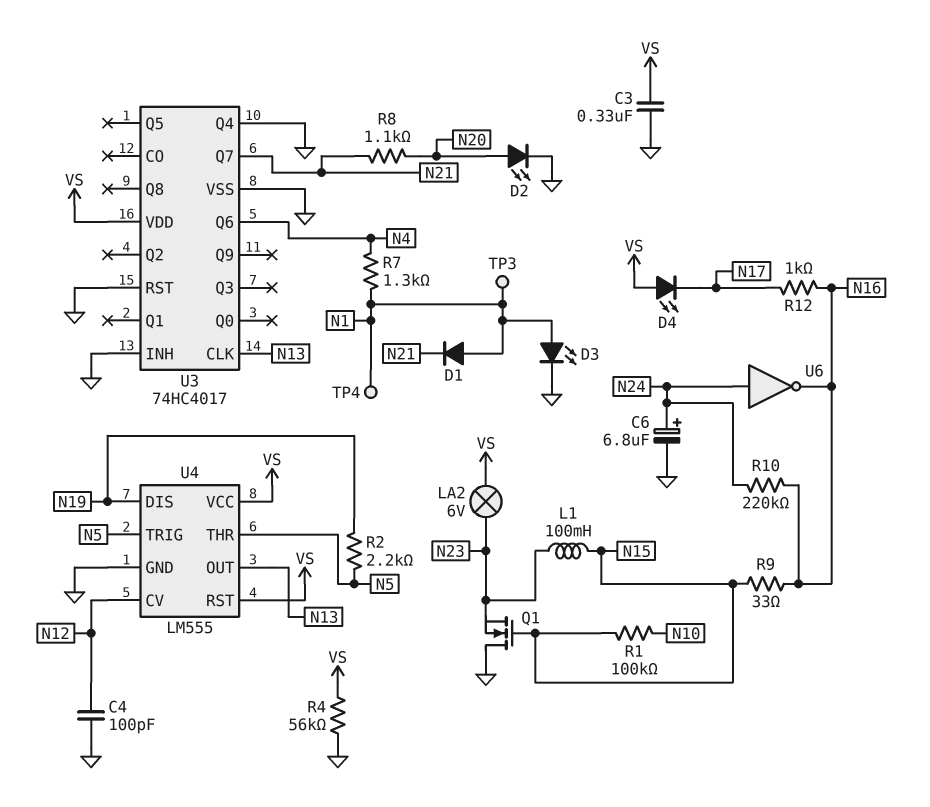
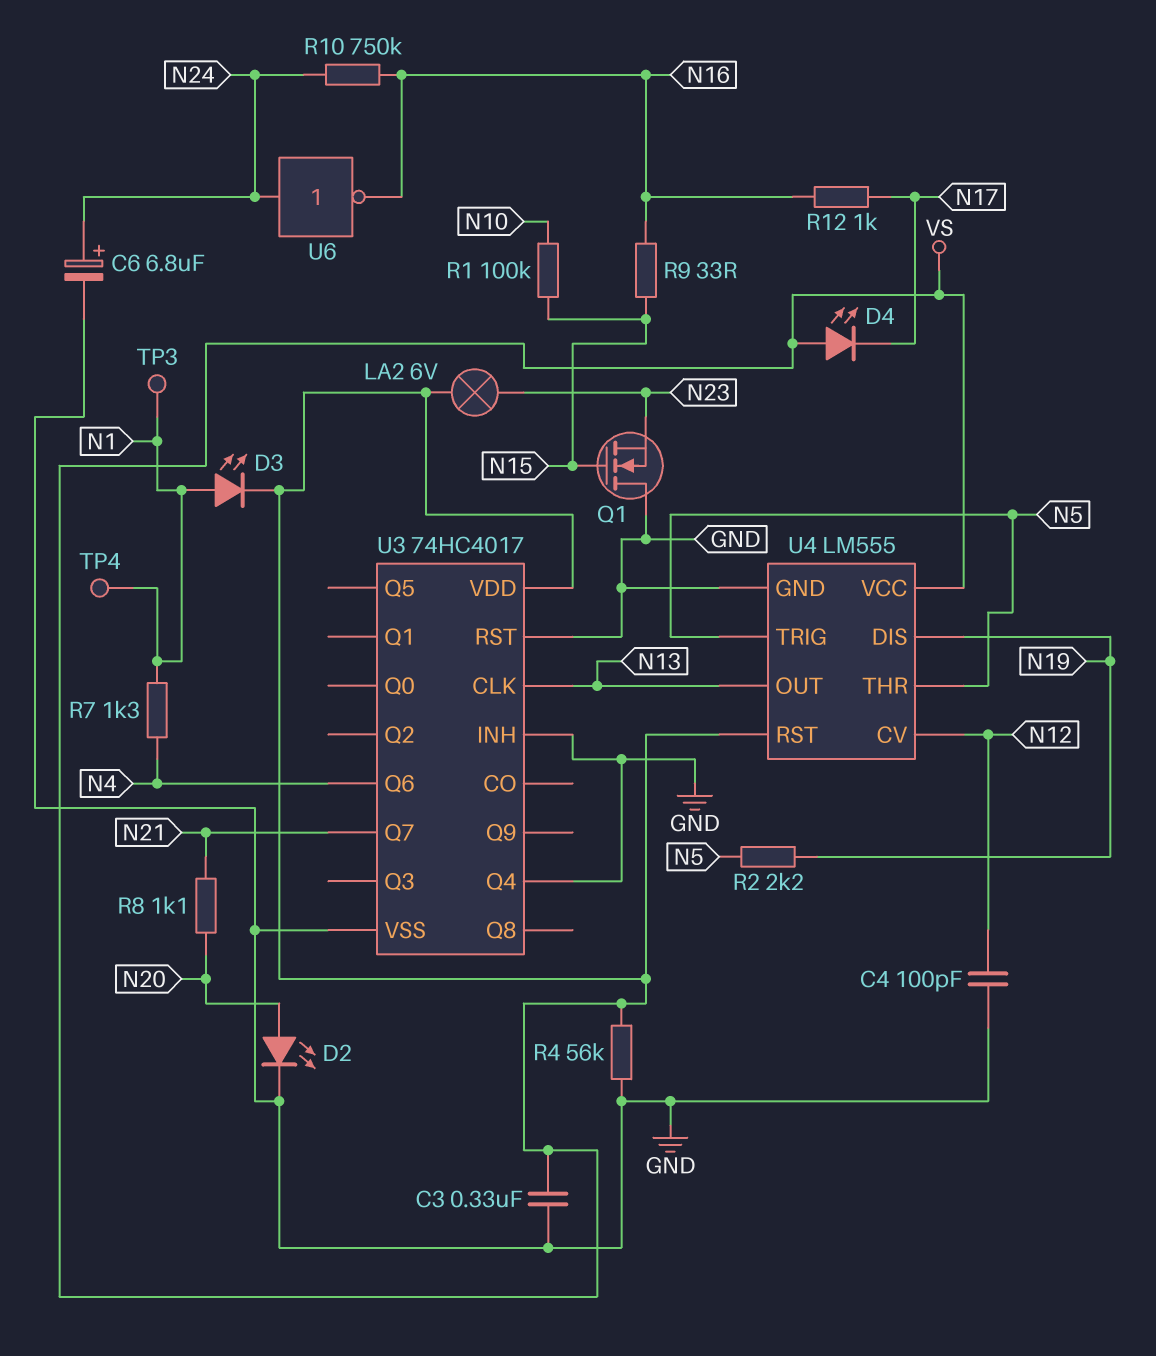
D1: diode (A N1, K N21) -> none
D3: LED (A N1, K GND) -> LED (A N1, K VS)
L1: 100mH (N15, N23) -> none
R10: 220k (N16, N24) -> 750k (N16, N24)

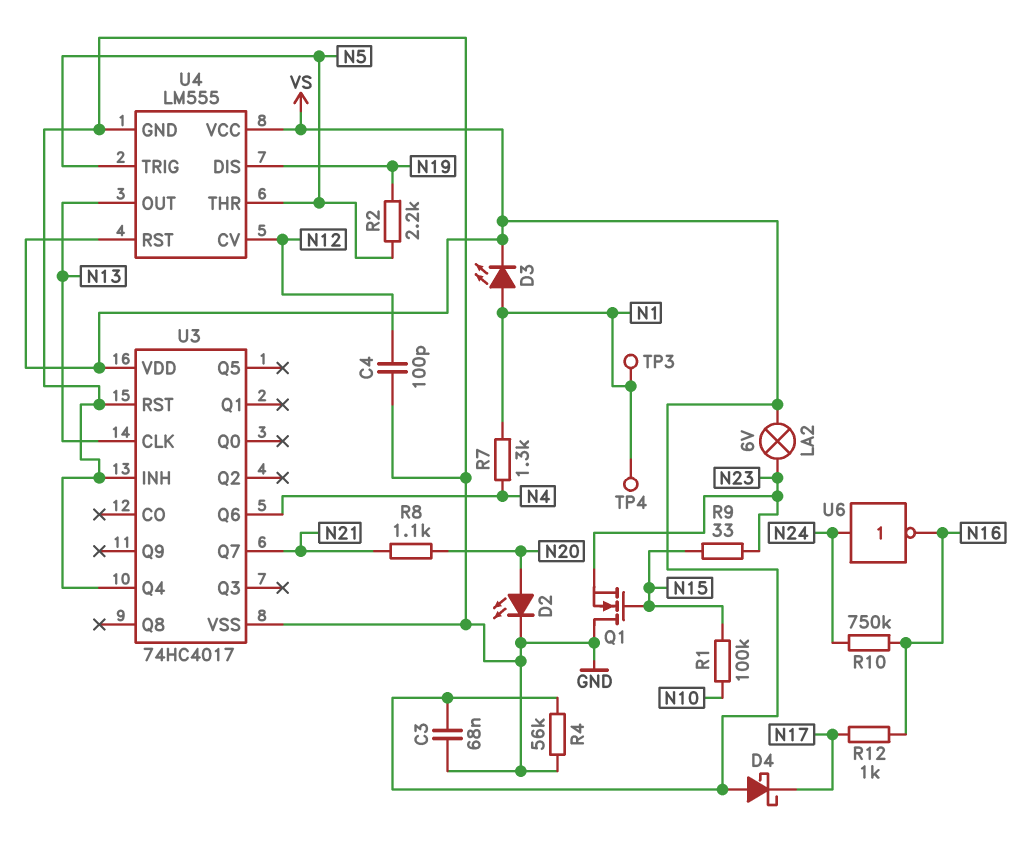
C3: 330nF (GND, VS) -> 68nF (GND, VS)
C6: 6.8uF (plus N24, minus GND) -> none
D4: LED (A VS, K N17) -> schottky (A VS, K N17)
R9: 33 (N15, N16) -> 33 (N15, N23)

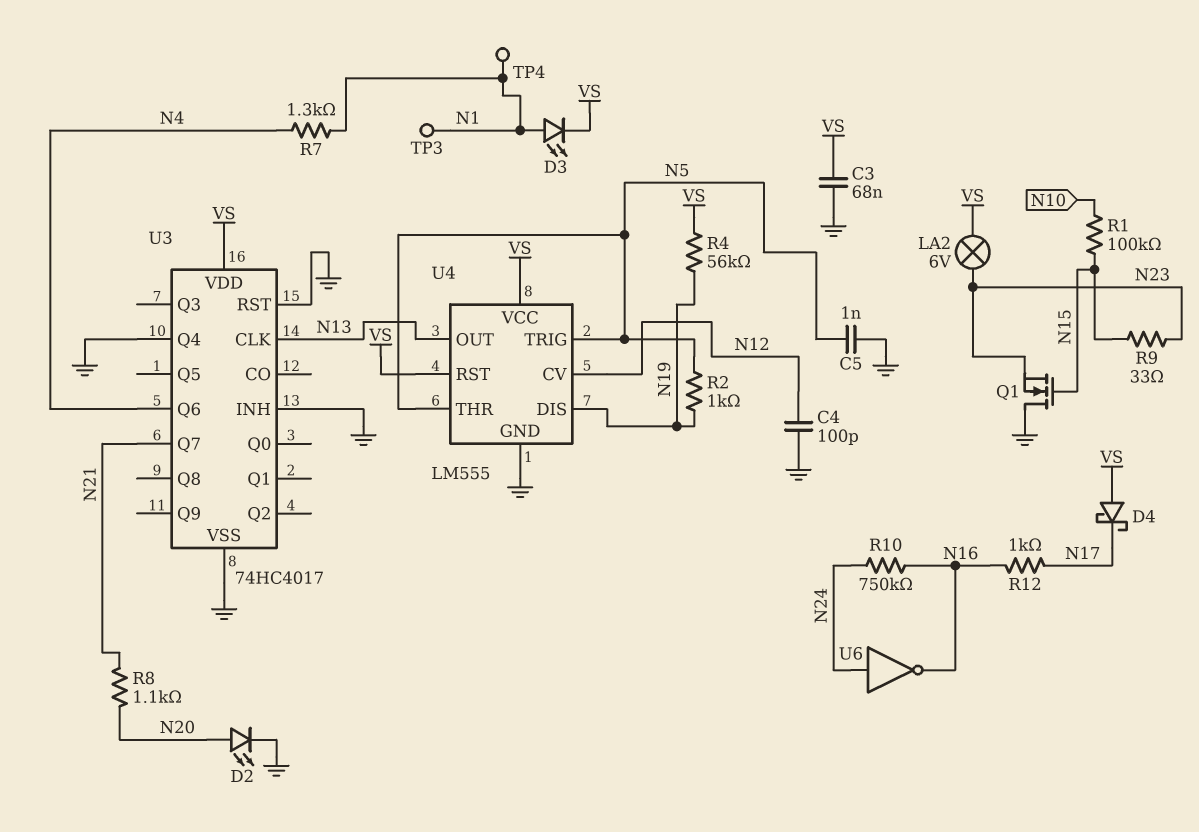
C5: none -> 1nF (GND, N5)
R2: 2.2k (N5, N19) -> 1k (N5, N19)
R4: 56k (GND, VS) -> 56k (N19, VS)

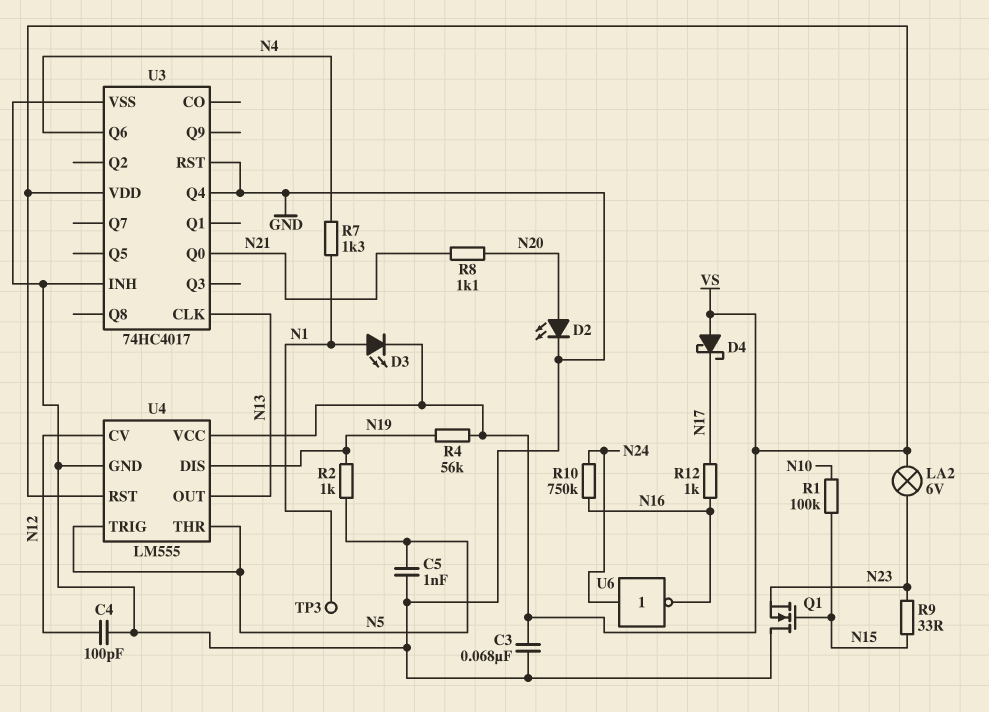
TP4: test point (N1) -> none
U3 pin Q0: none -> N21
U3 pin Q7: N21 -> none

